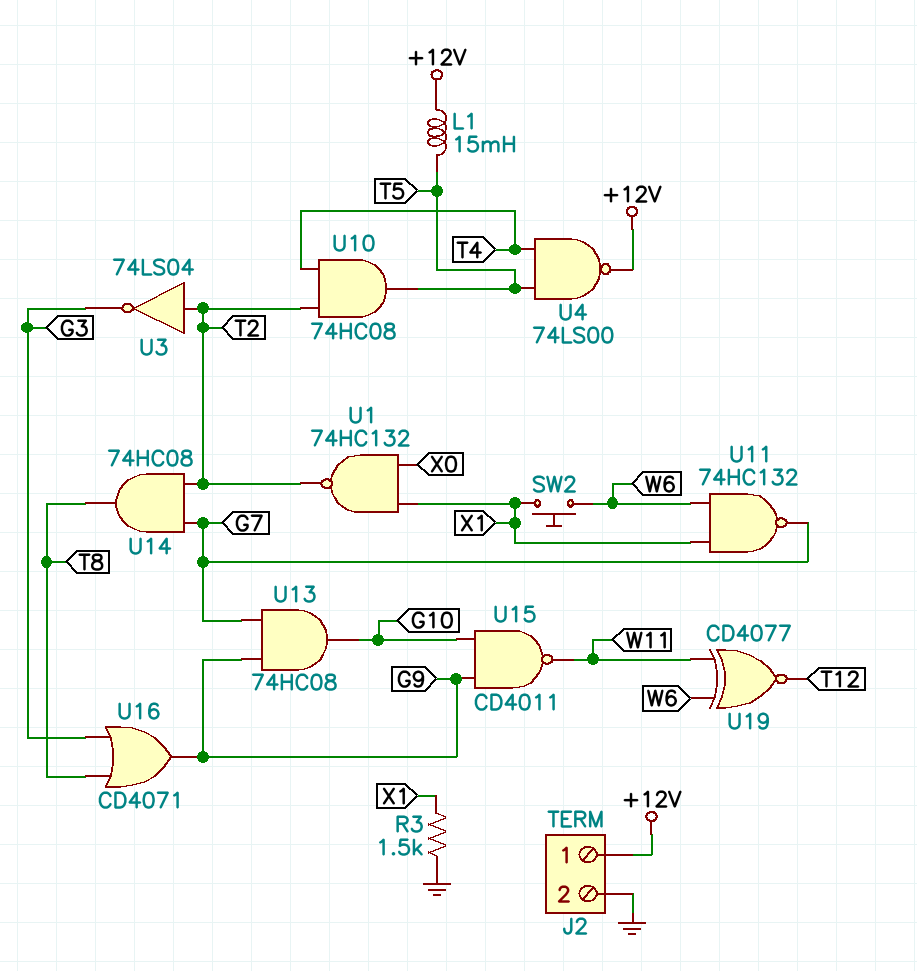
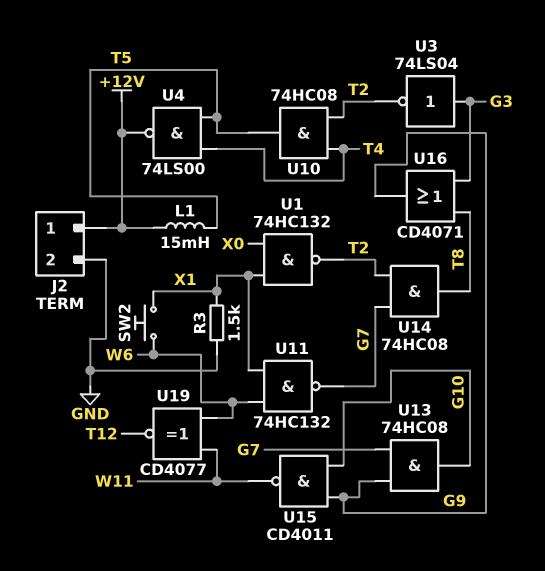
U3: NOT 74LS04 (in T2, out G3) -> NOT 74LS04 (in G3, out T2)

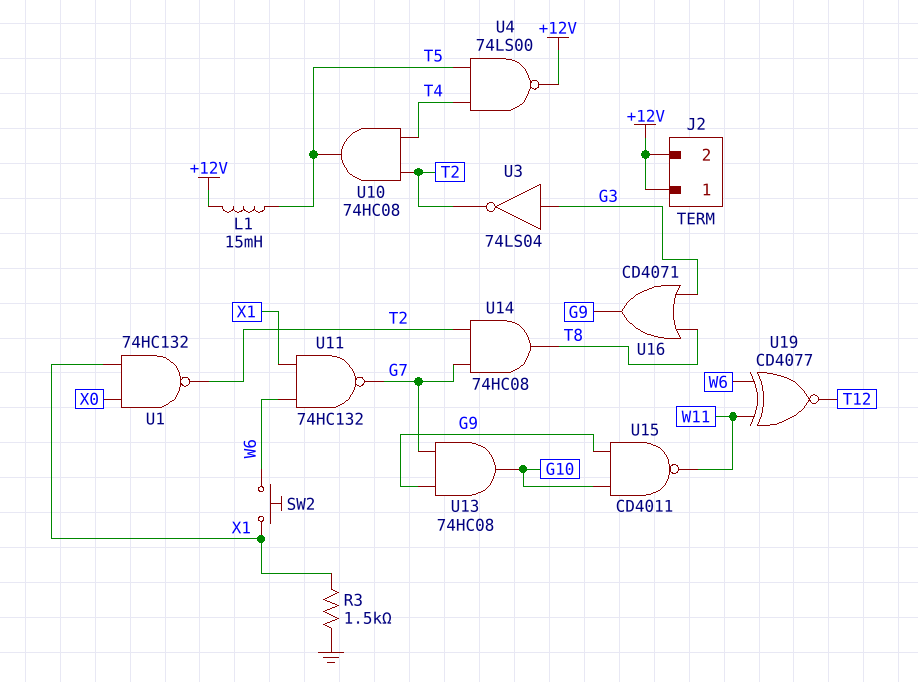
J2 pin 2: GND -> +12V

